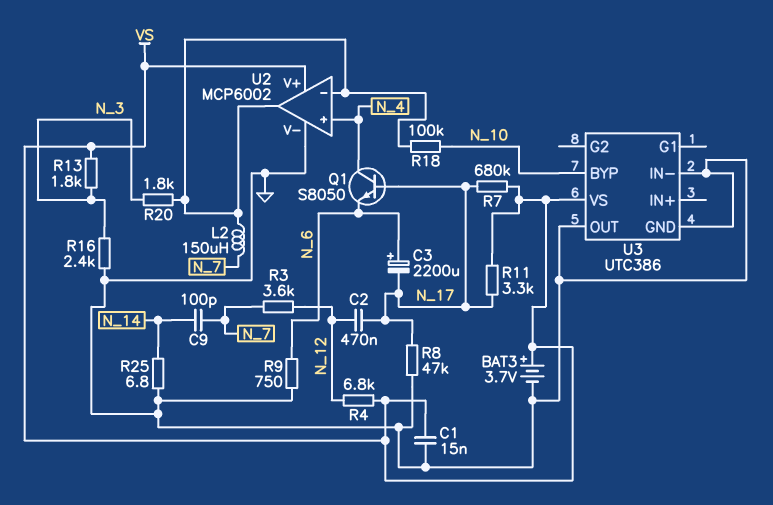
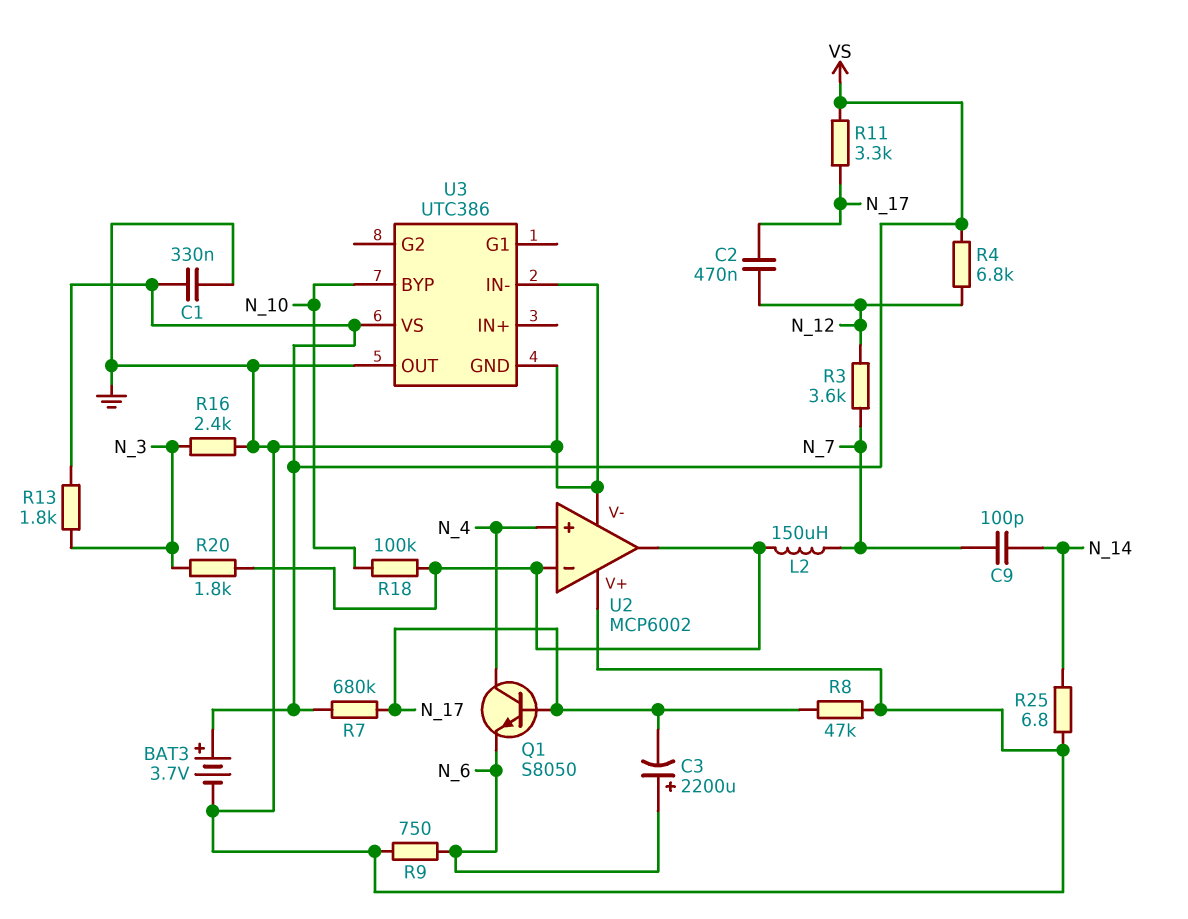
C1: 15nF (GND, VS) -> 330nF (GND, VS)
U2 pin V+: VS -> GND

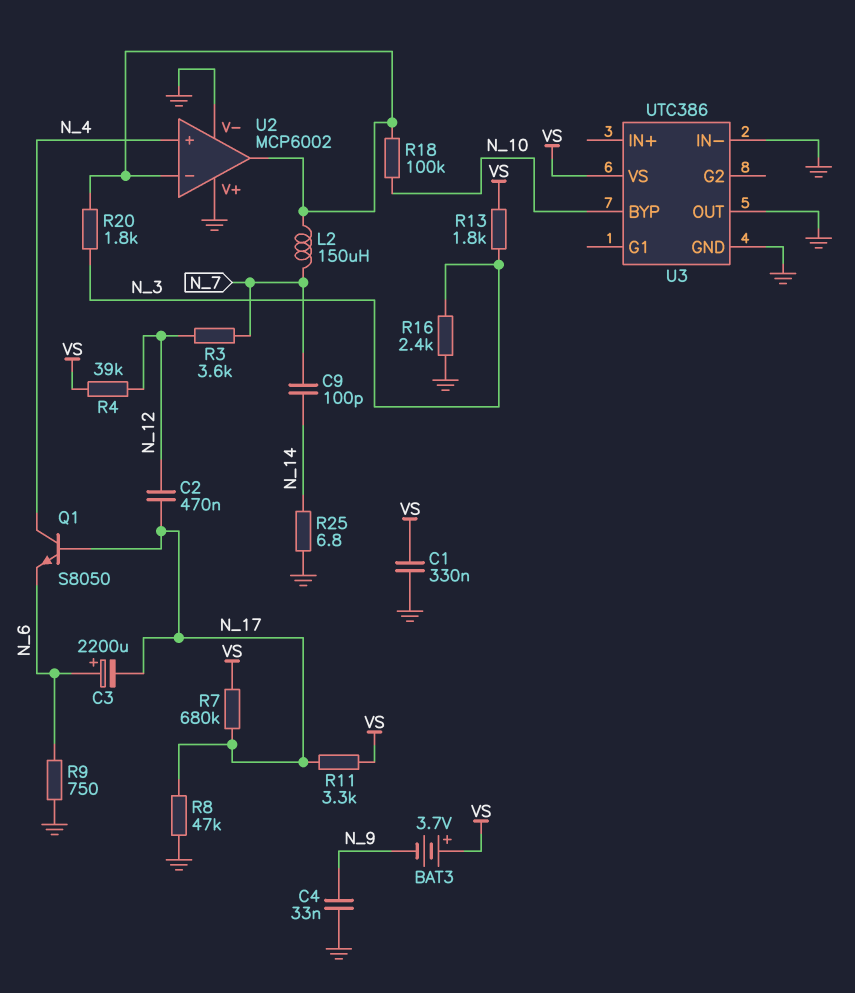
BAT3: 3.7V (plus VS, minus GND) -> 3.7V (plus VS, minus N_9)
C4: none -> 33nF (GND, N_9)
R4: 6.8k (N_12, VS) -> 39k (N_12, VS)

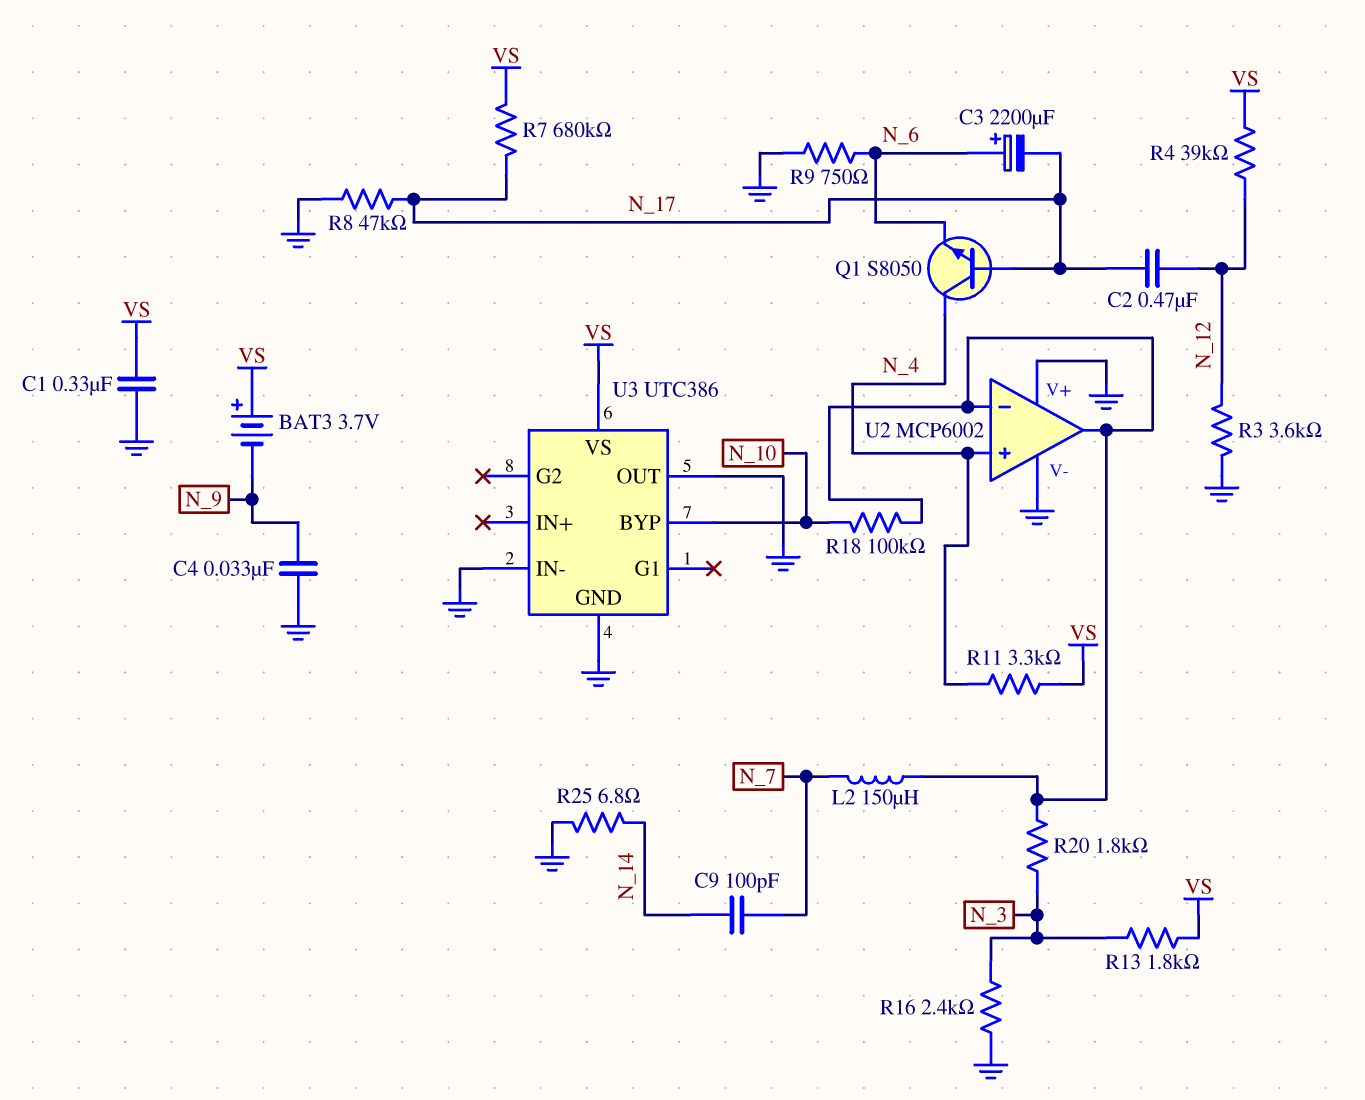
R3: 3.6k (N_7, N_12) -> 3.6k (GND, N_12)
R11: 3.3k (N_17, VS) -> 3.3k (N_4, VS)

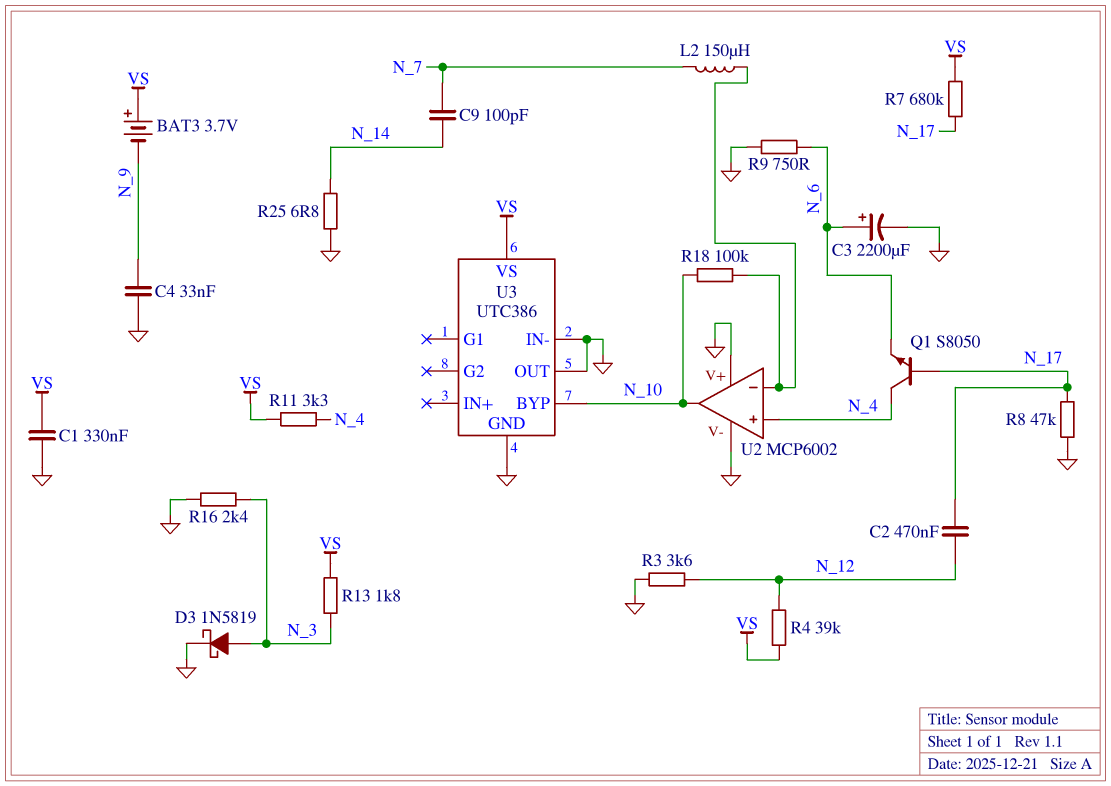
C3: 2200uF (plus N_6, minus N_17) -> 2200uF (plus N_6, minus GND)
D3: none -> schottky 1N5819 (A N_3, K GND)
R20: 1.8k (N_3, U2/in-) -> none
U2 pin out: U2/in- -> N_10

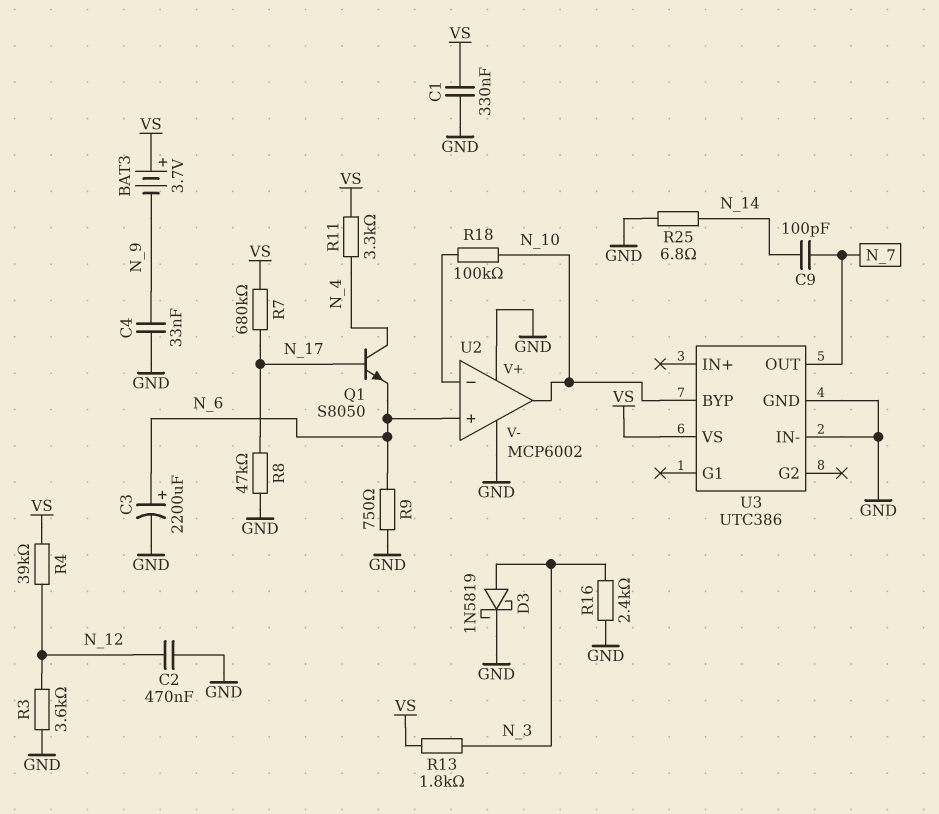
C2: 470nF (N_12, N_17) -> 470nF (GND, N_12)
L2: 150uH (N_7, U2/in-) -> none
U2 pin in+: N_4 -> N_6
U3 pin OUT: GND -> N_7

